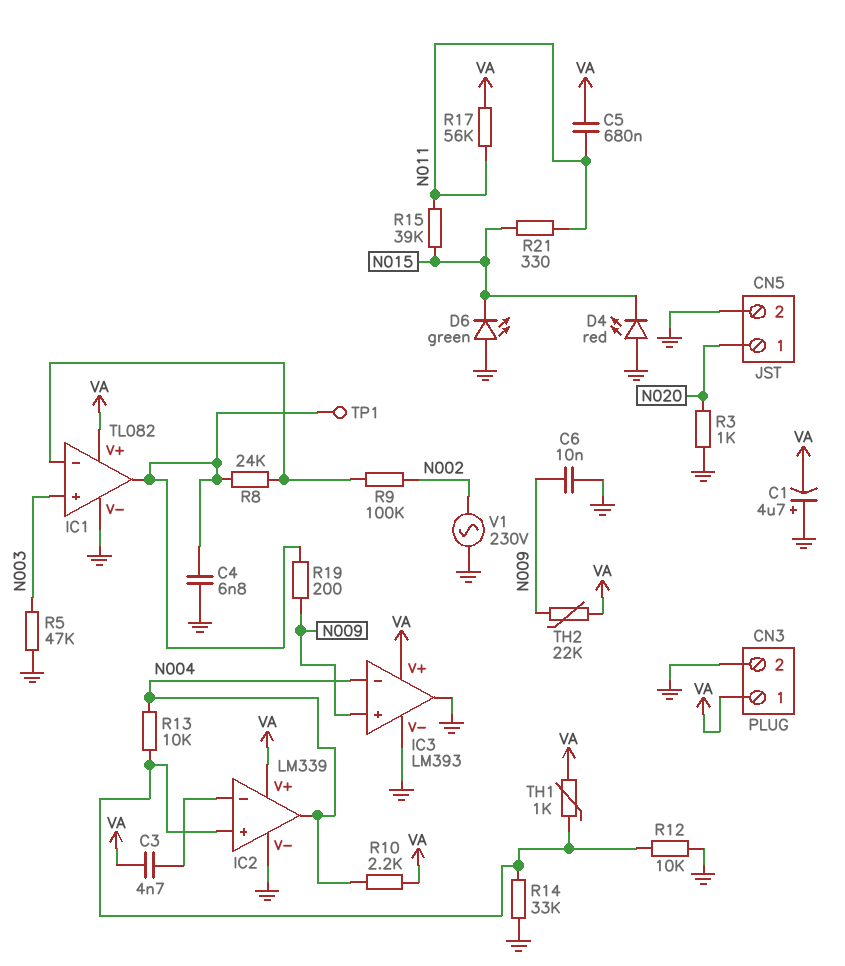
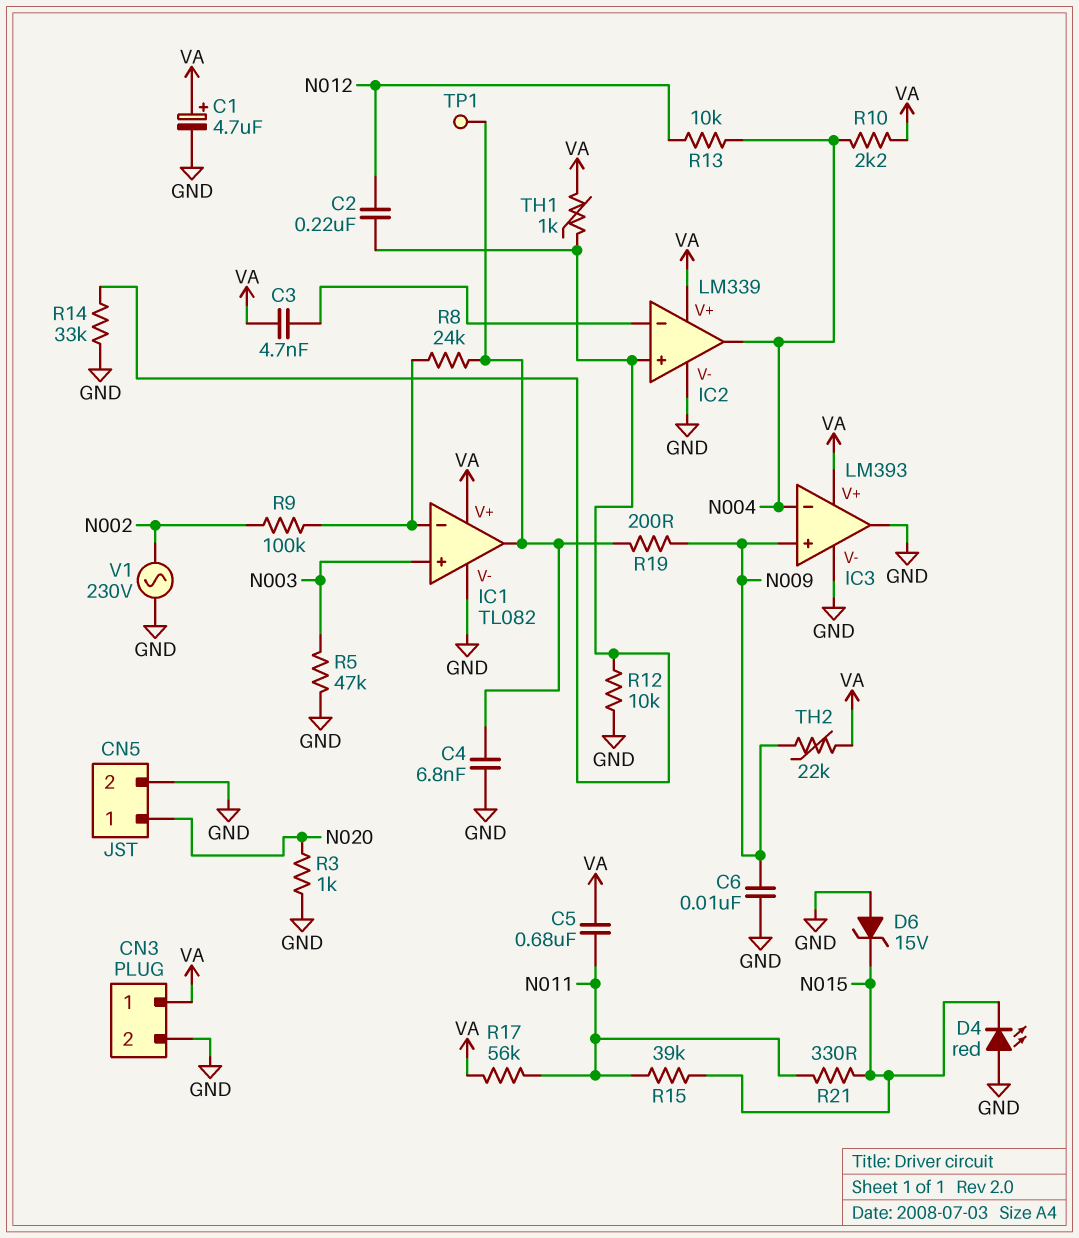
C1: 4.7uF (plus GND, minus VA) -> 4.7uF (plus VA, minus GND)
C2: none -> 220nF (IC2/in+, N012)
D6: LED green (A GND, K N015) -> zener 15V (A GND, K N015)
R13: 10k (IC2/in+, N004) -> 10k (N004, N012)

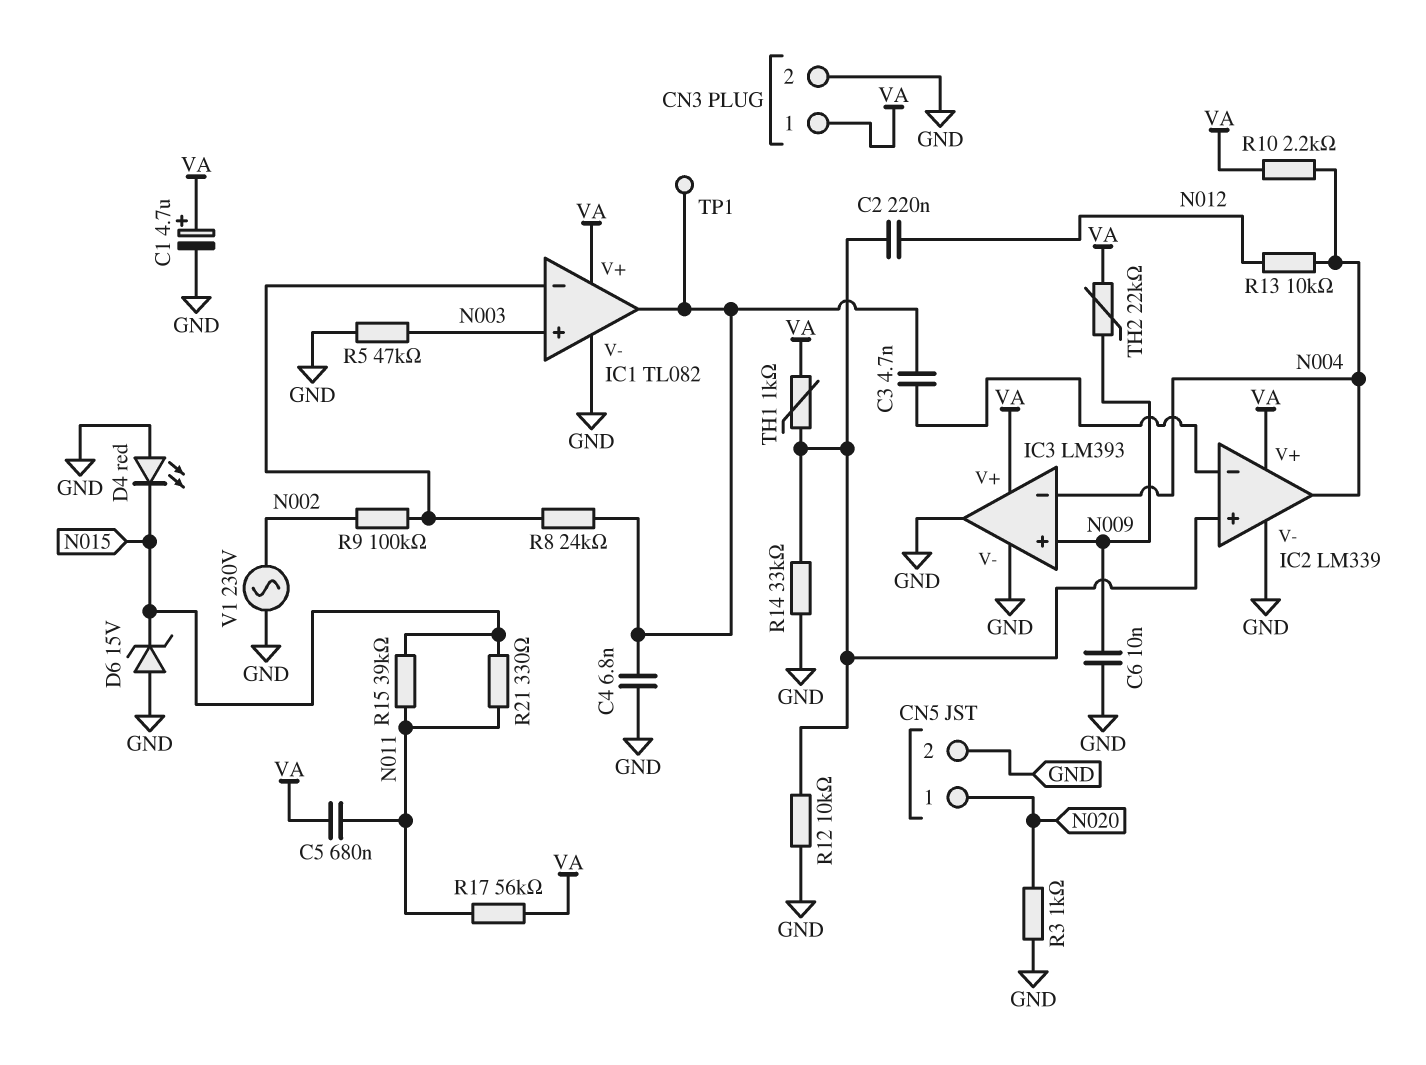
C3: 4.7nF (IC2/in-, VA) -> 4.7nF (IC1/out, IC2/in-)
R19: 200 (IC1/out, N009) -> none

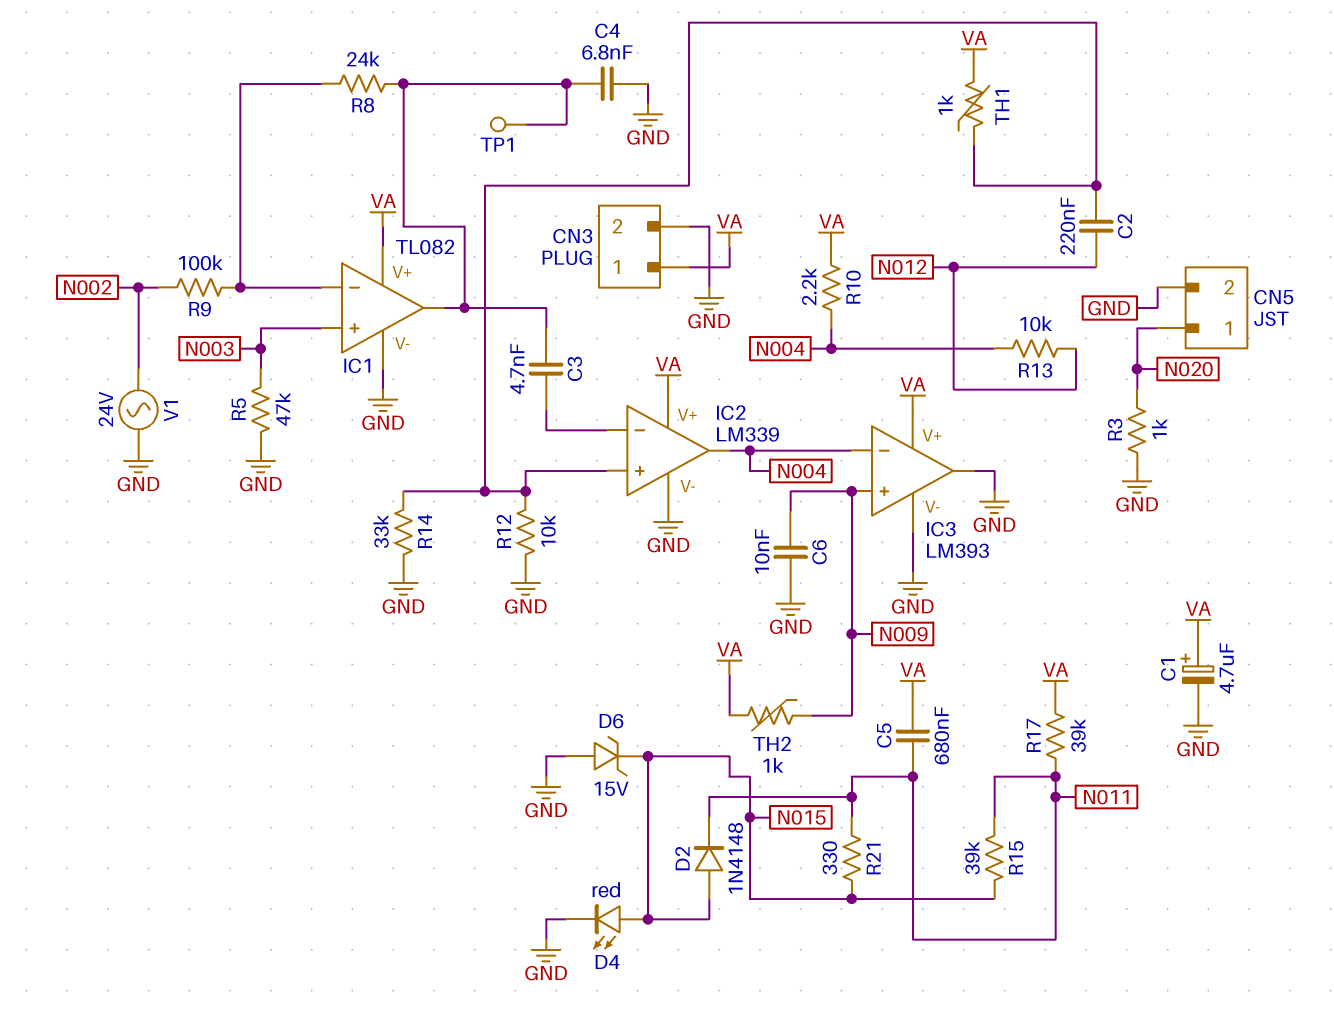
D2: none -> diode 1N4148 (A N015, K N011)
D4: LED red (A GND, K N015) -> LED red (A N015, K GND)
R17: 56k (N011, VA) -> 39k (N011, VA)
TH2: 22k (N009, VA) -> 1k (N009, VA)
V1: AC 230V (GND, N002) -> AC 24V (GND, N002)

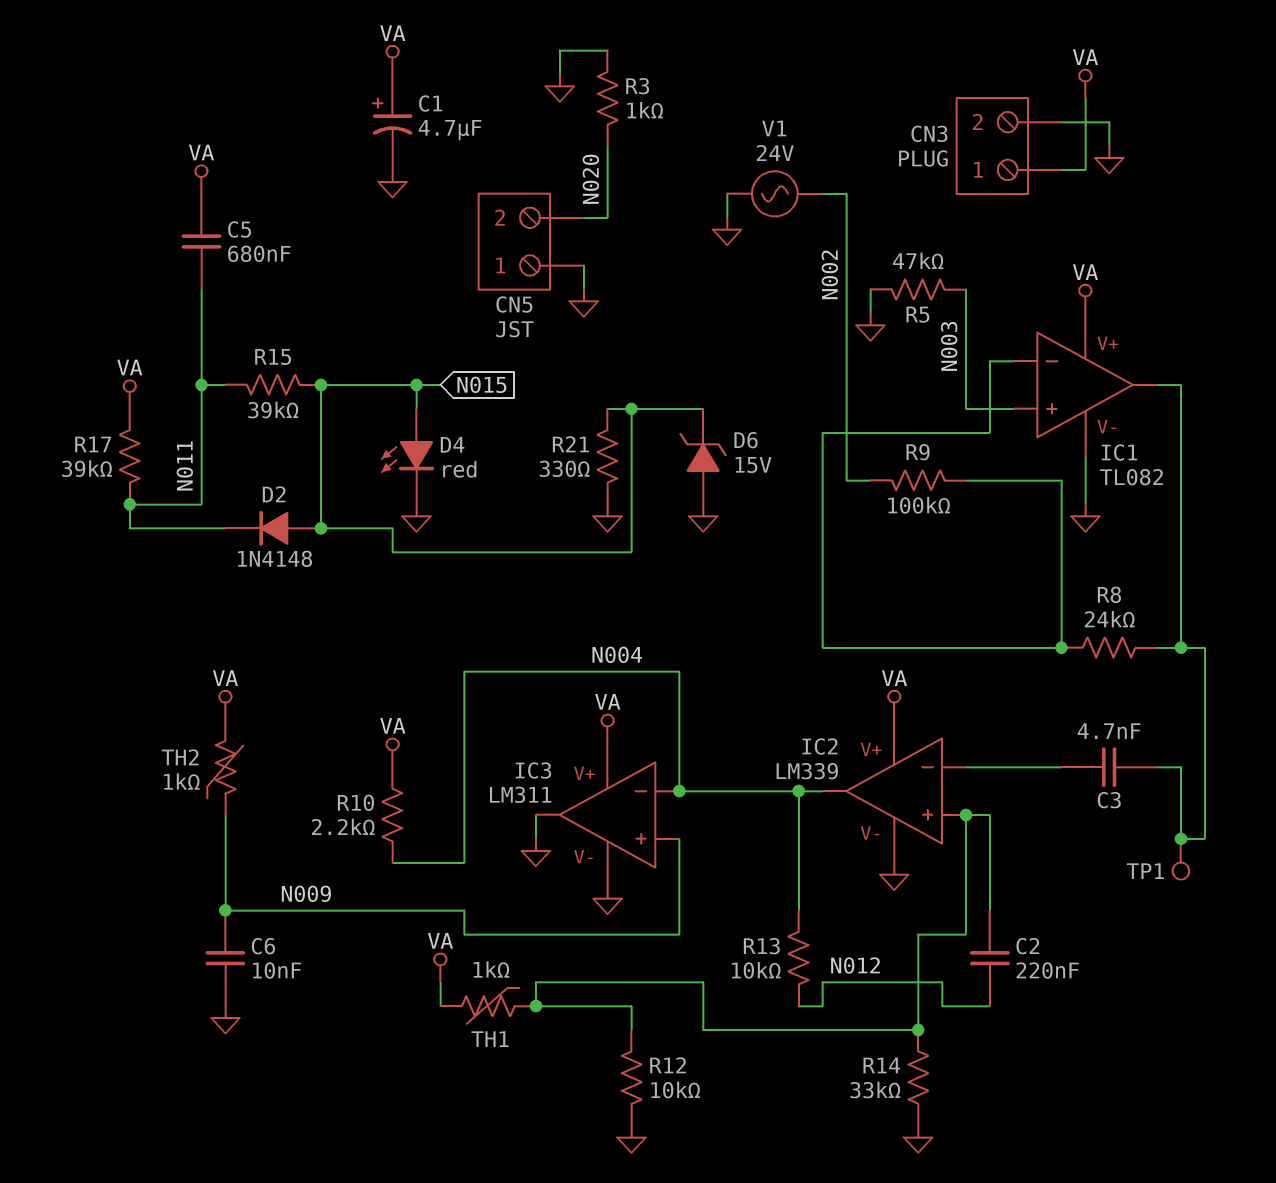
C4: 6.8nF (GND, IC1/out) -> none
CN5 pin 1: N020 -> GND
CN5 pin 2: GND -> N020
IC3: LM393 -> LM311
R21: 330 (N011, N015) -> 330 (GND, N015)

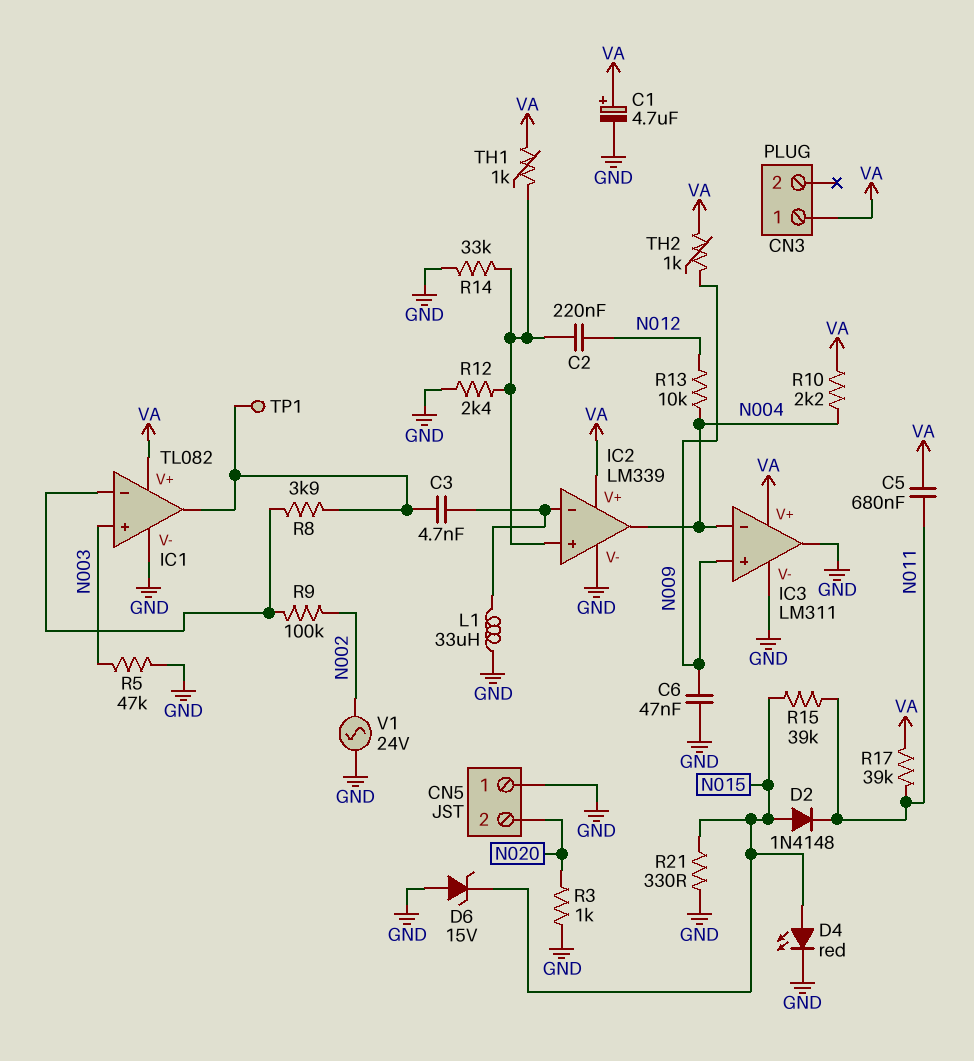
C6: 10nF (GND, N009) -> 47nF (GND, N009)
CN3 pin 2: GND -> none
L1: none -> 33uH (GND, IC2/in-)
R8: 24k (IC1/in-, IC1/out) -> 3.9k (IC1/in-, IC1/out)
R12: 10k (GND, IC2/in+) -> 2.4k (GND, IC2/in+)

